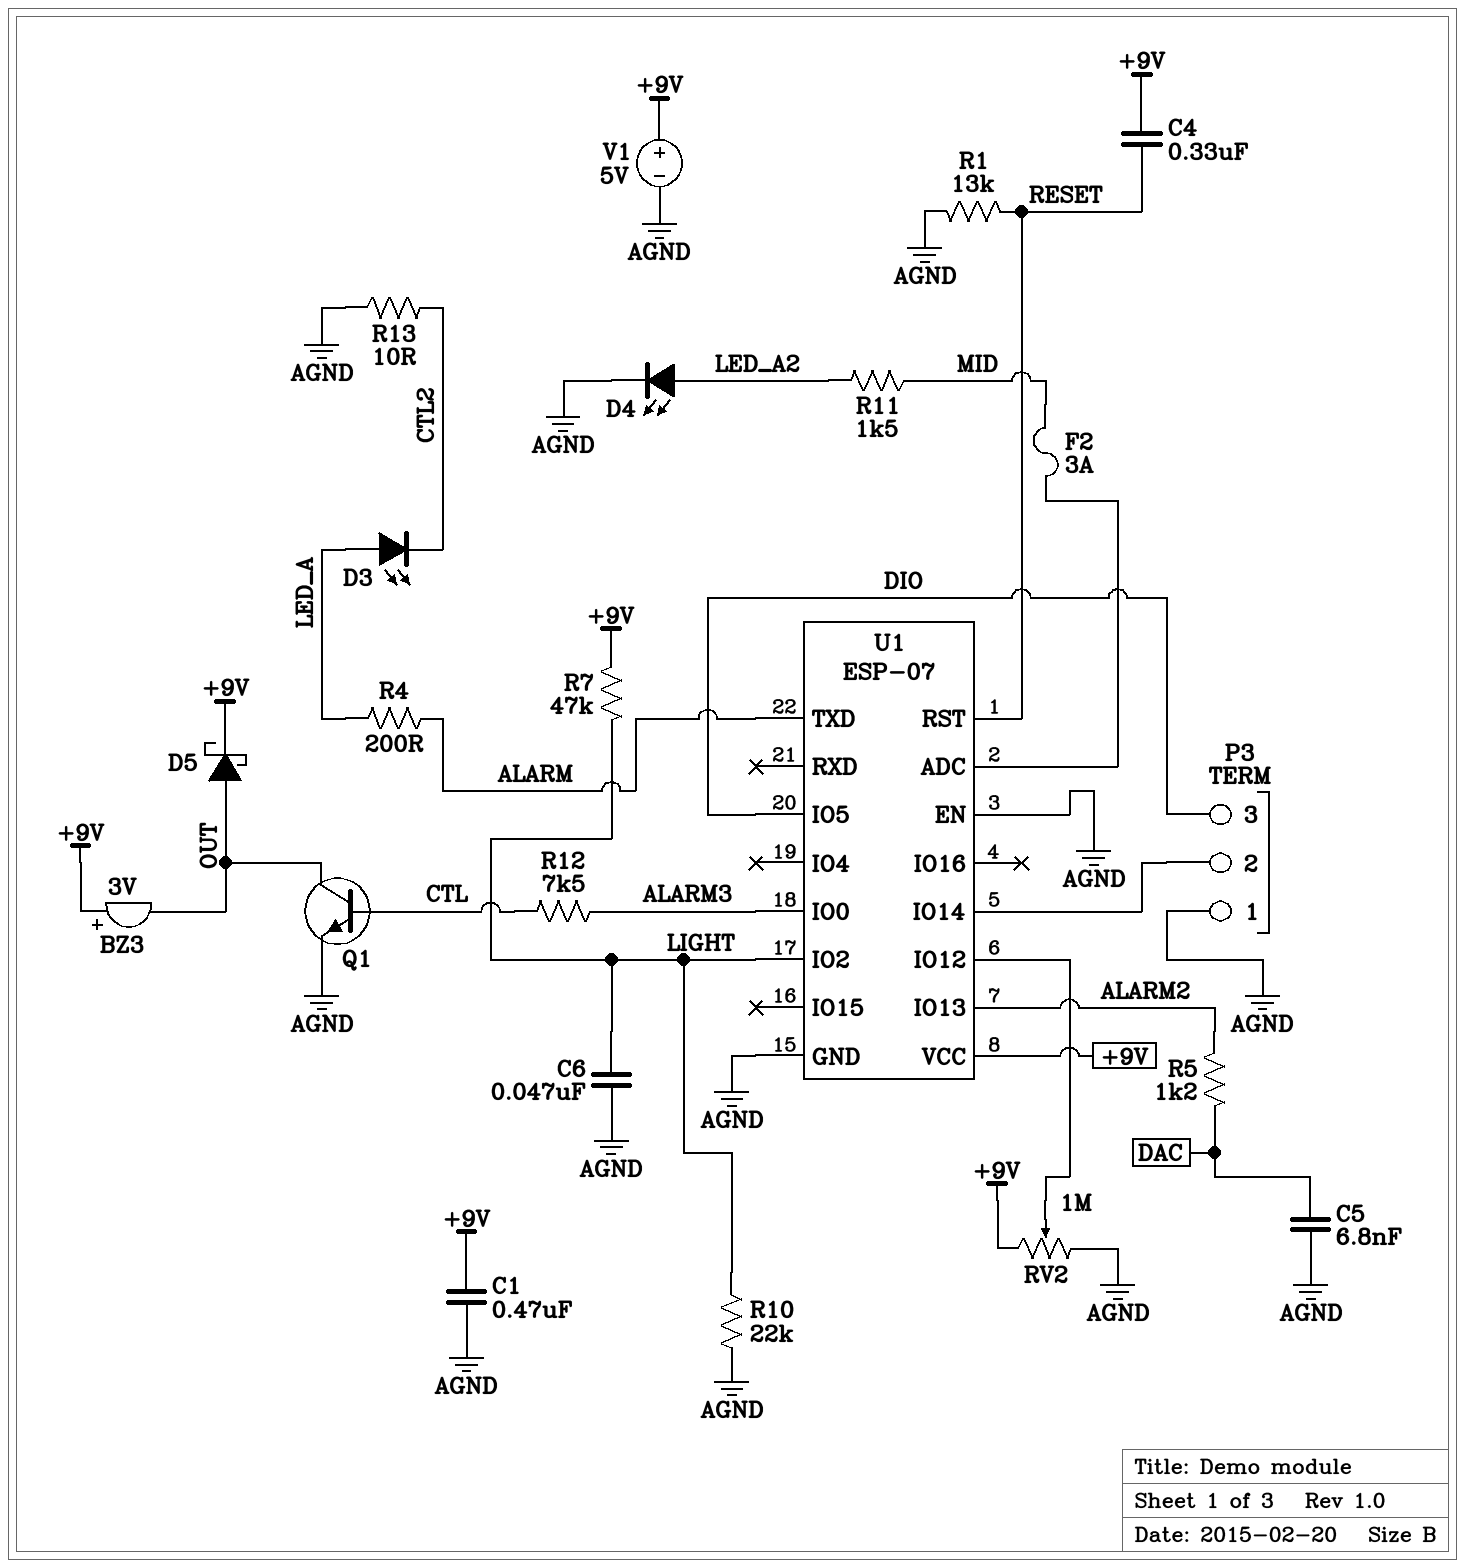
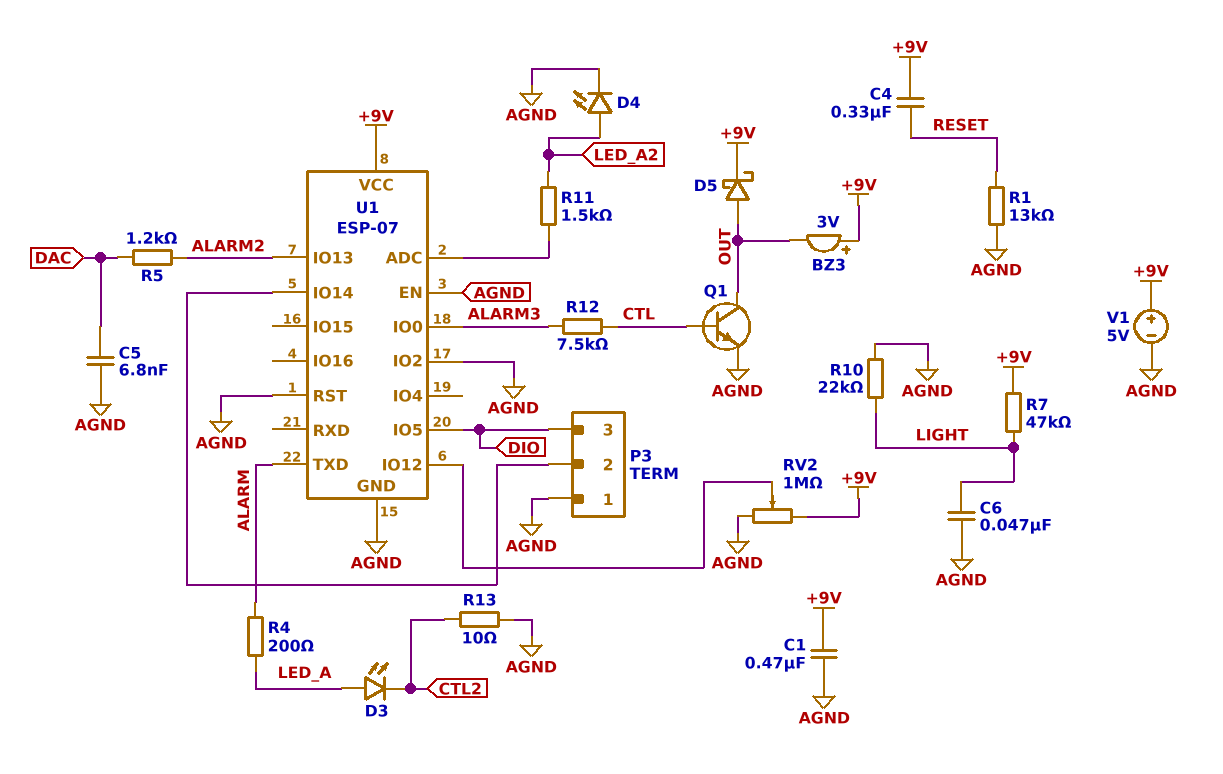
F2: 3A (MID, U1/ADC) -> none
R11: 1.5k (LED_A2, MID) -> 1.5k (LED_A2, U1/ADC)
U1 pin IO2: LIGHT -> AGND
U1 pin RST: RESET -> AGND

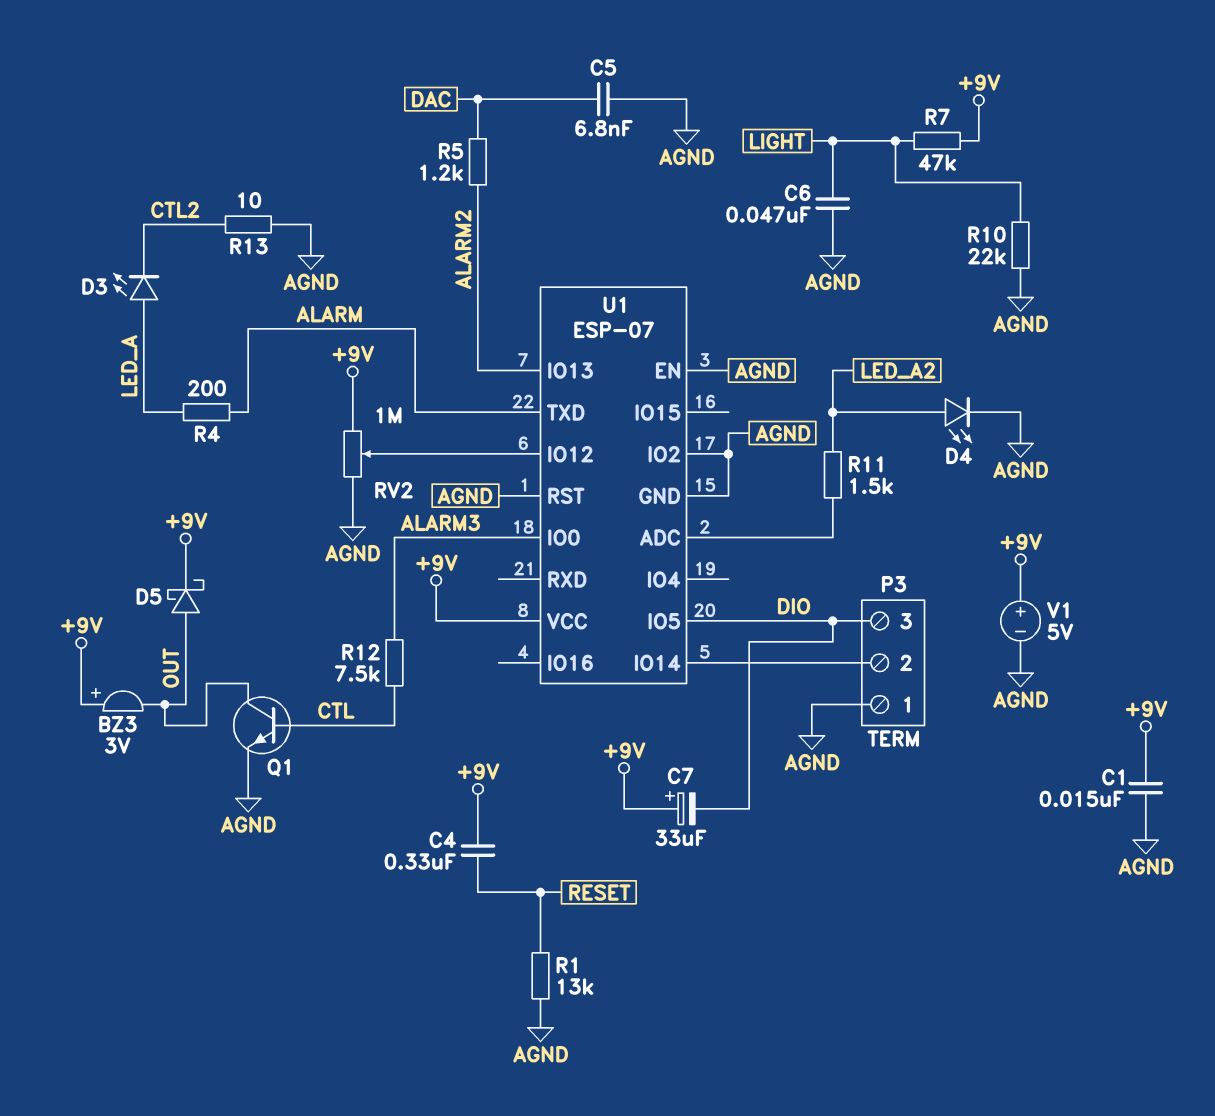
C1: 470nF (+9V, AGND) -> 15nF (+9V, AGND)
C7: none -> 33uF (plus +9V, minus DIO)

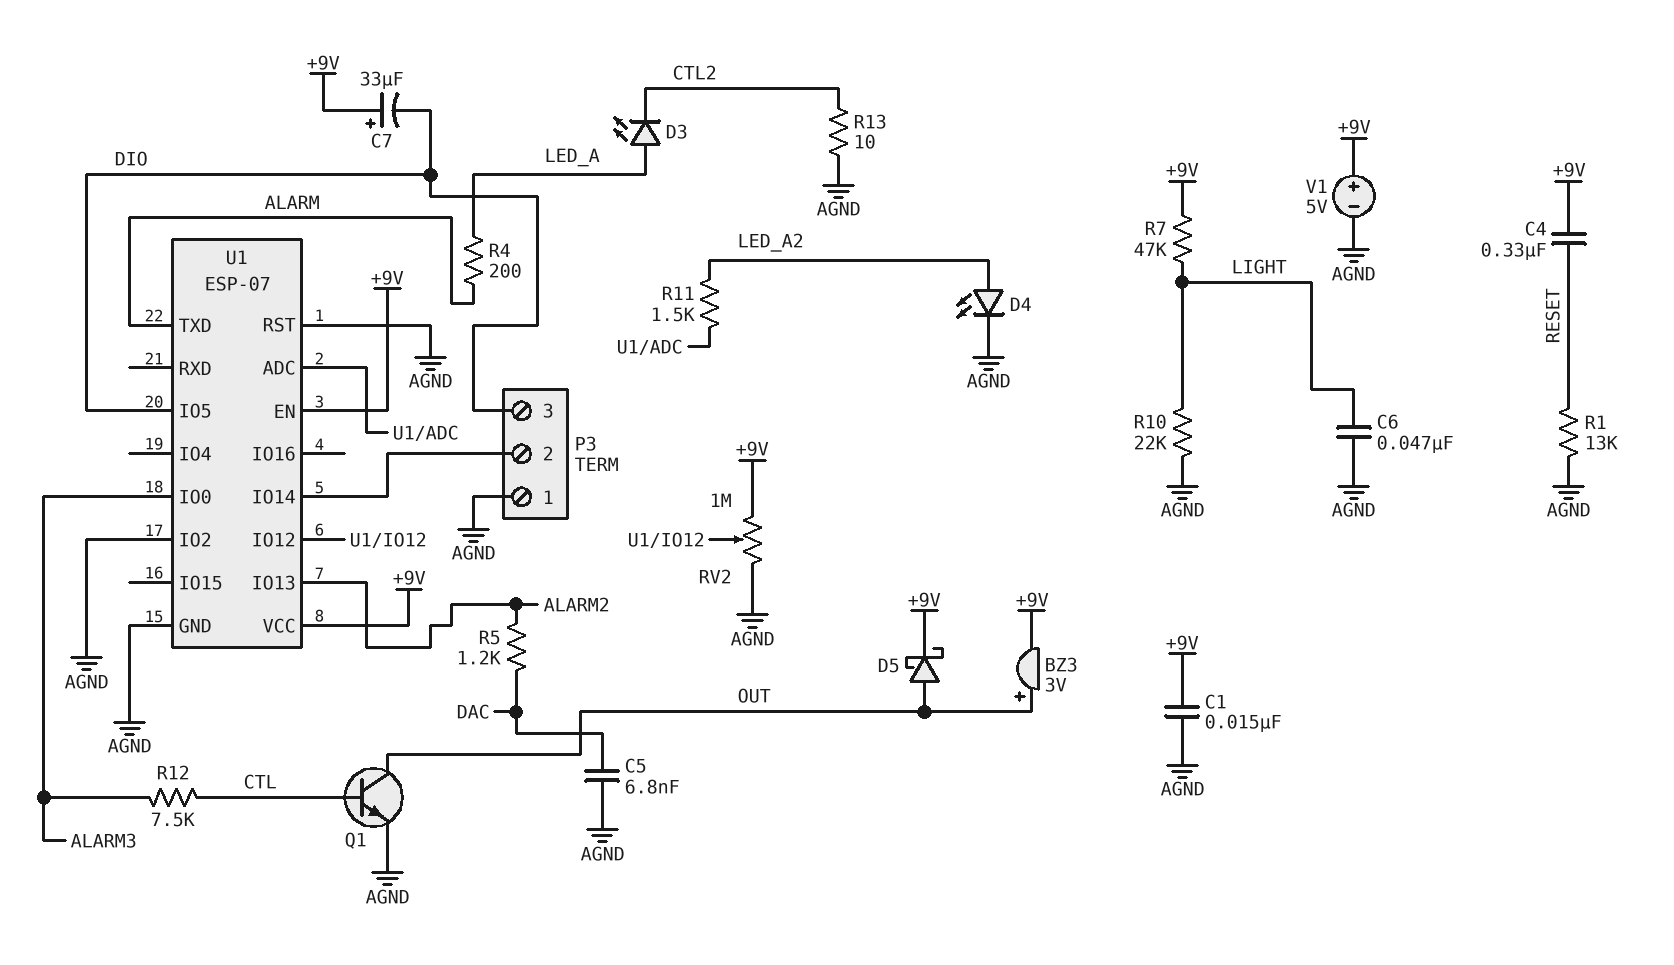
BZ3: buzzer 3V (plus +9V, minus OUT) -> buzzer 3V (plus OUT, minus +9V)
U1 pin EN: AGND -> +9V

